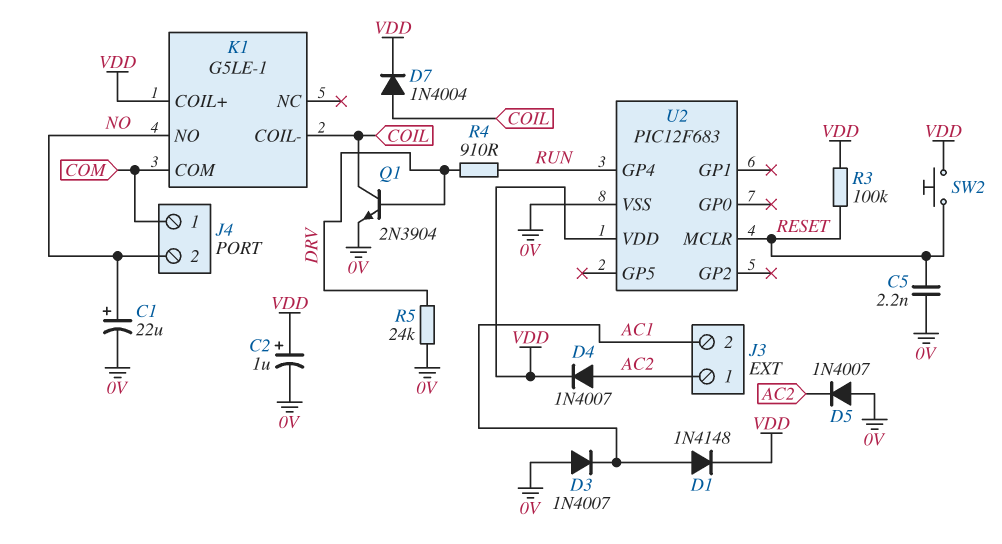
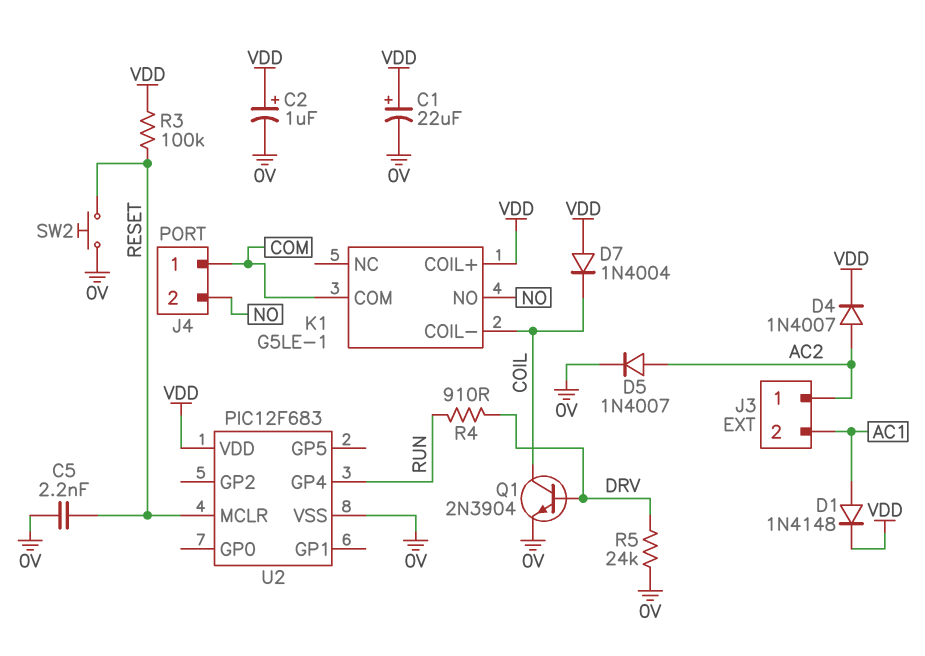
C1: 22uF (plus NO, minus 0V) -> 22uF (plus VDD, minus 0V)
D3: diode 1N4007 (A 0V, K AC1) -> none
D5: diode 1N4007 (A 0V, K AC2) -> diode 1N4007 (A AC2, K 0V)
D7: diode 1N4004 (A COIL, K VDD) -> diode 1N4004 (A VDD, K COIL)
SW2: button (RESET, VDD) -> button (0V, RESET)

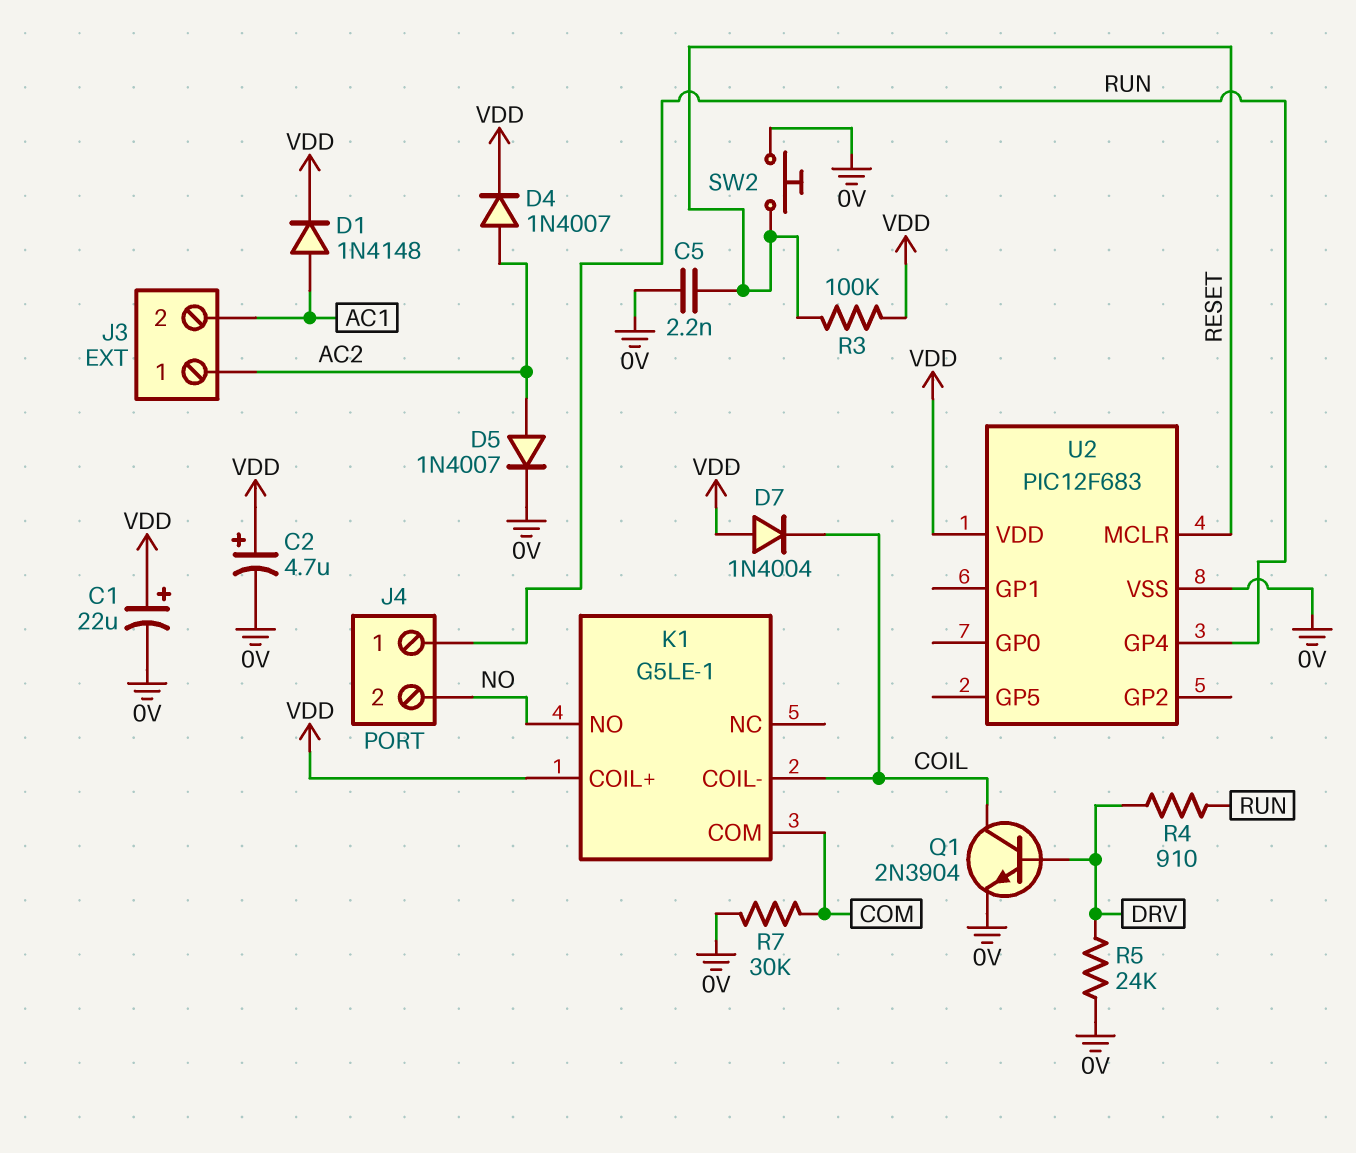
C2: 1uF (plus VDD, minus 0V) -> 4.7uF (plus VDD, minus 0V)
J4 pin 1: COM -> RUN
R7: none -> 30k (0V, COM)

